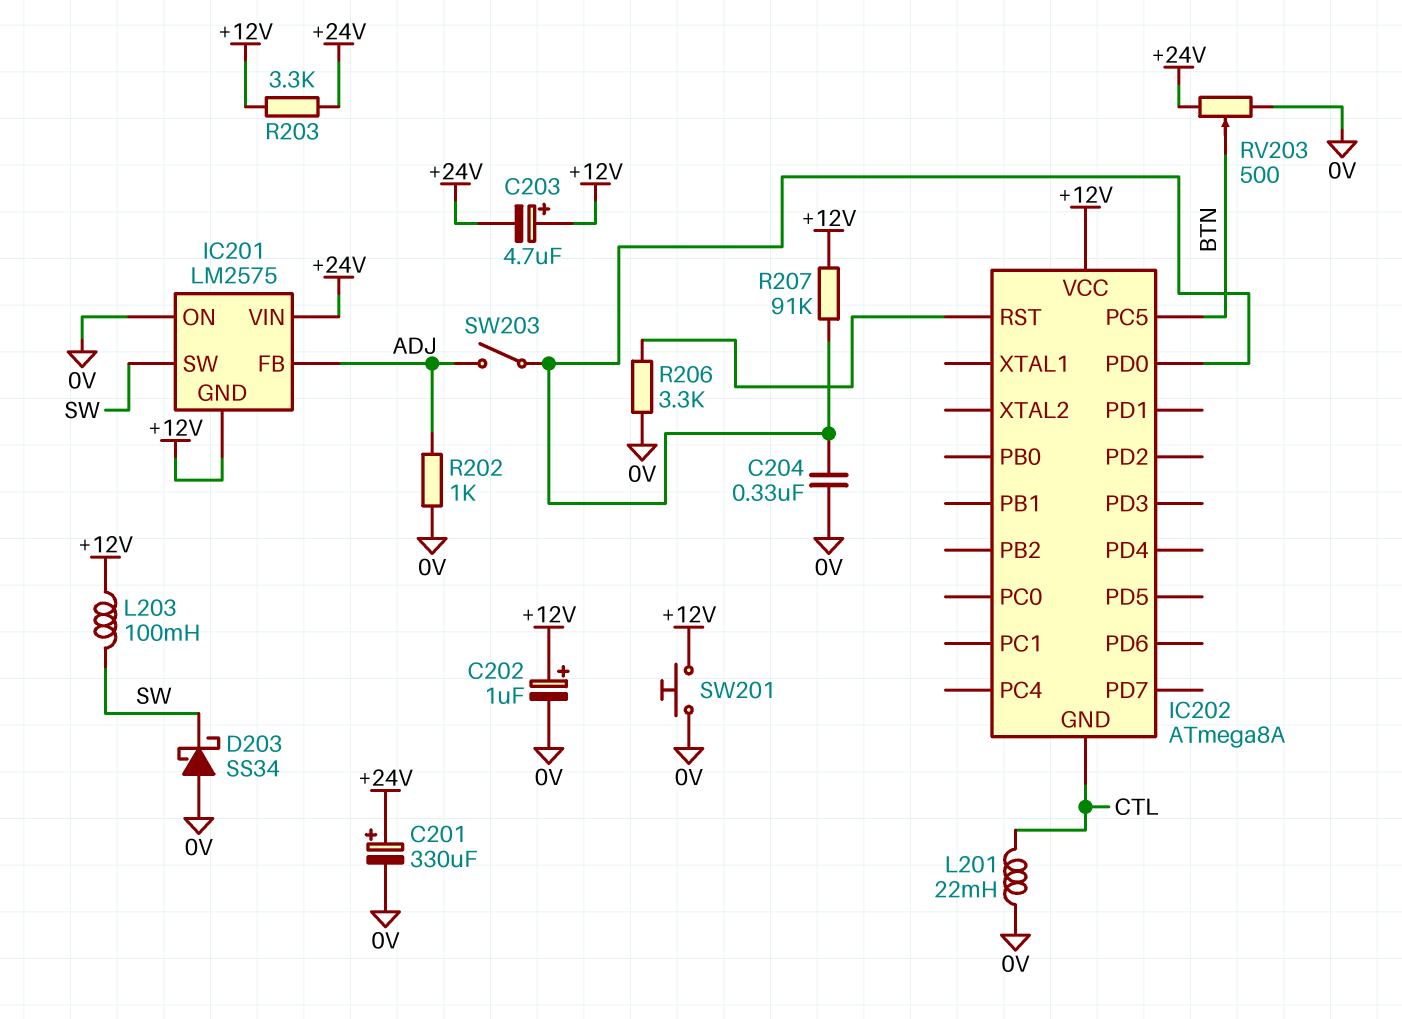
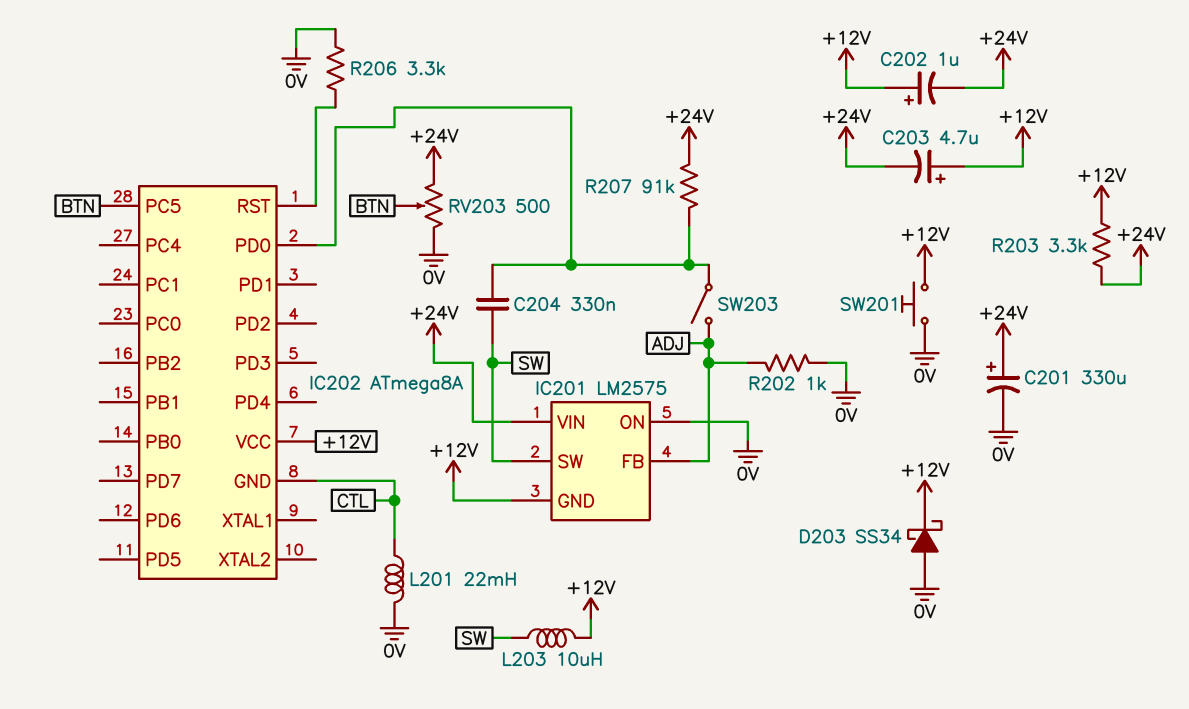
C202: 1uF (plus +12V, minus 0V) -> 1uF (plus +12V, minus +24V)
C204: 330nF (0V, IC202/PD0) -> 330nF (IC202/PD0, SW)
D203: schottky SS34 (A 0V, K SW) -> schottky SS34 (A 0V, K +12V)
L203: 100mH (+12V, SW) -> 10uH (+12V, SW)
R207: 91k (+12V, IC202/PD0) -> 91k (+24V, IC202/PD0)

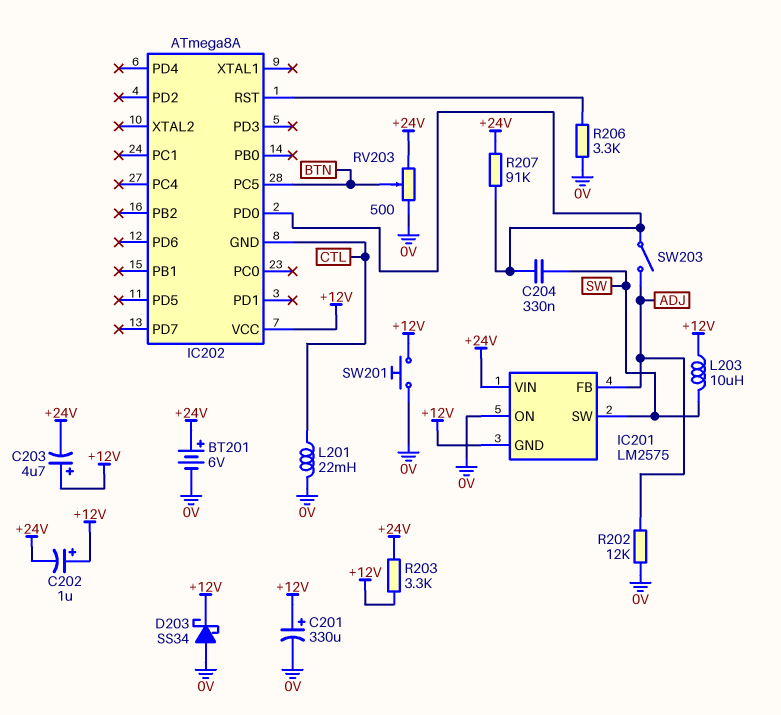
BT201: none -> 6V (plus +24V, minus 0V)
C201: 330uF (plus +24V, minus 0V) -> 330uF (plus +12V, minus 0V)
R202: 1k (0V, ADJ) -> 12k (0V, ADJ)

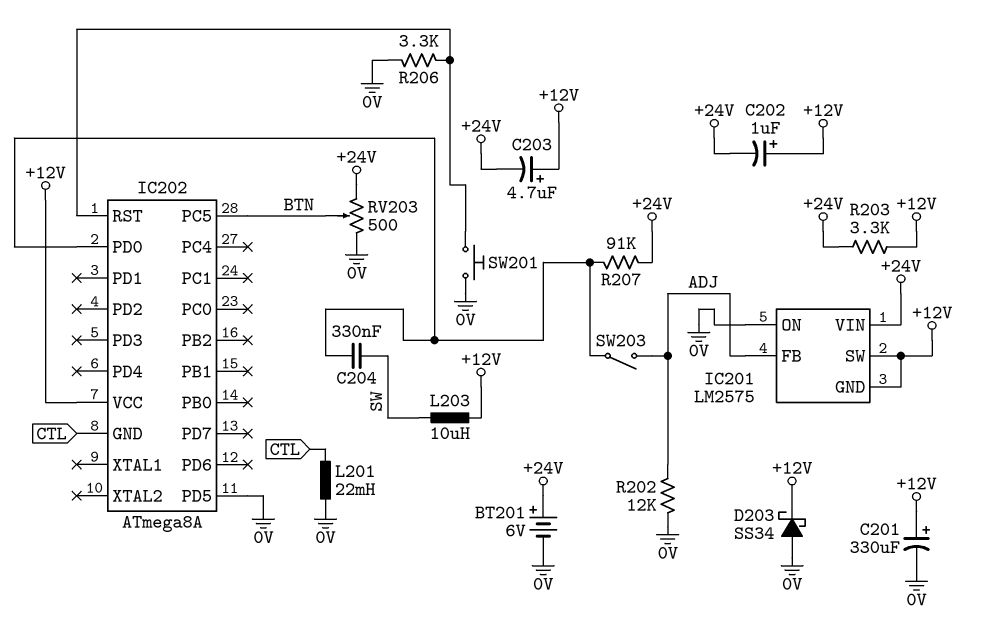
IC201 pin SW: SW -> +12V
IC202 pin PD5: none -> 0V
SW201: button (+12V, 0V) -> button (0V, IC202/RST)

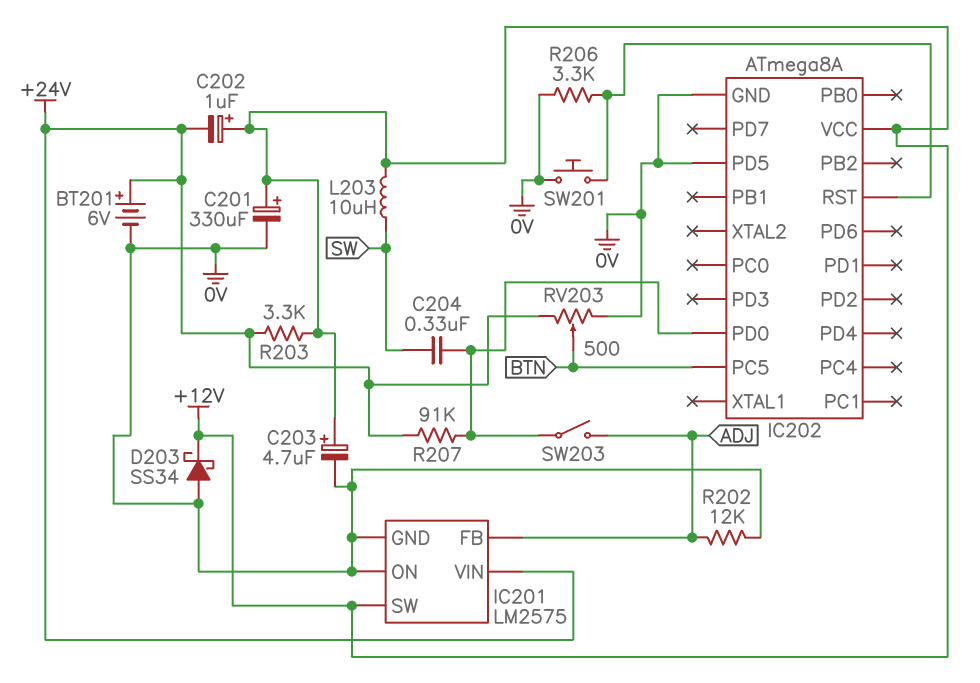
C203: 4.7uF (plus +12V, minus +24V) -> 4.7uF (plus +12V, minus 0V)
IC201 pin GND: +12V -> 0V
IC202 pin GND: CTL -> 0V
L201: 22mH (0V, CTL) -> none

